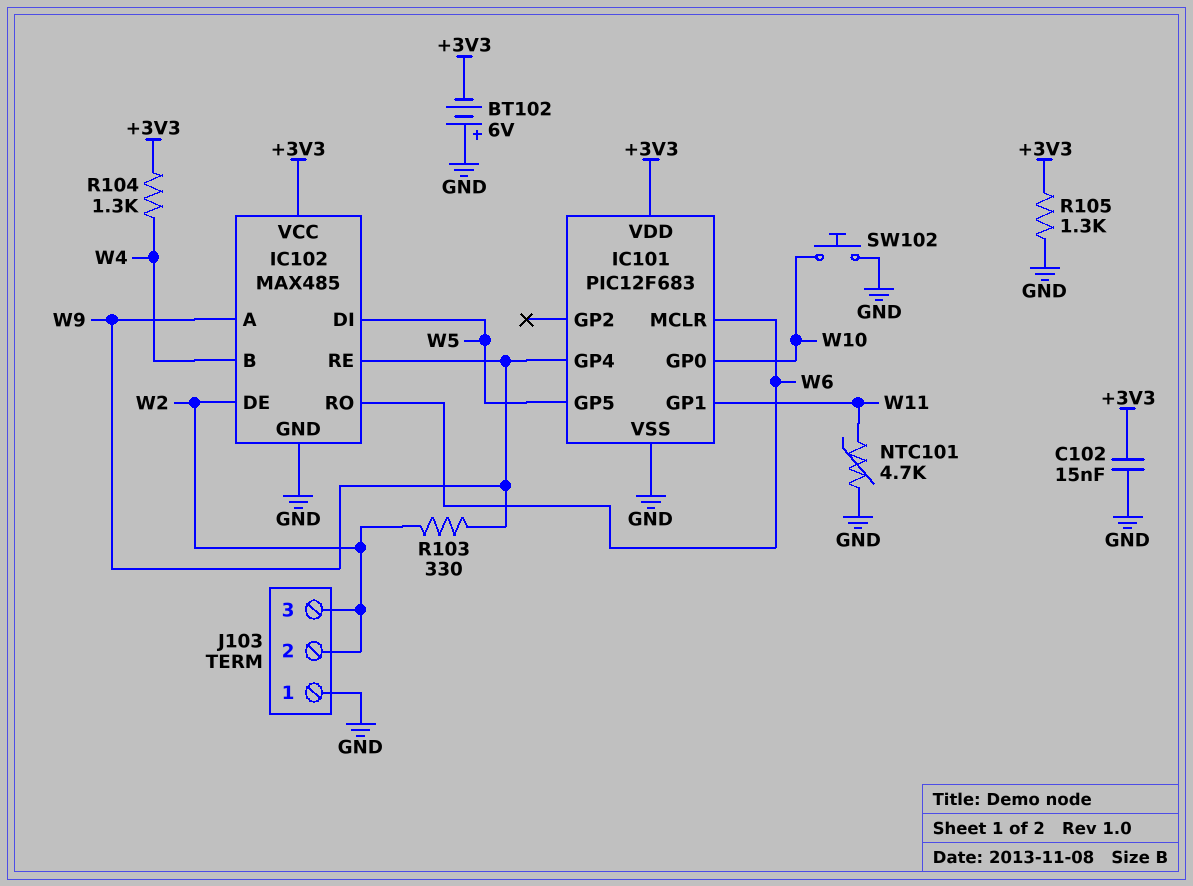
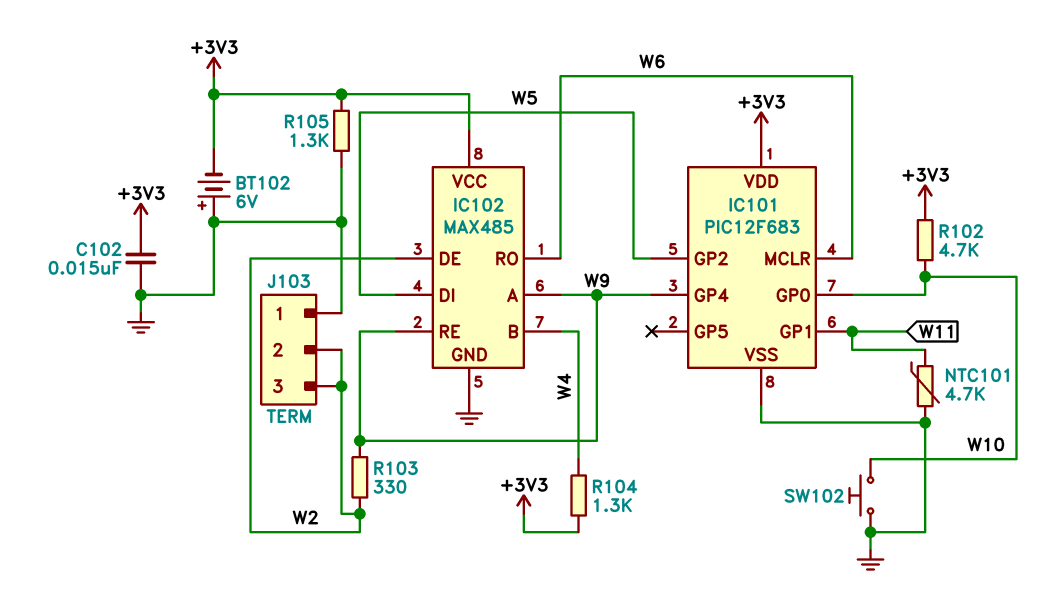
IC101 pin GP2: none -> W5
IC101 pin GP5: W5 -> none
R102: none -> 4.7k (+3V3, W10)

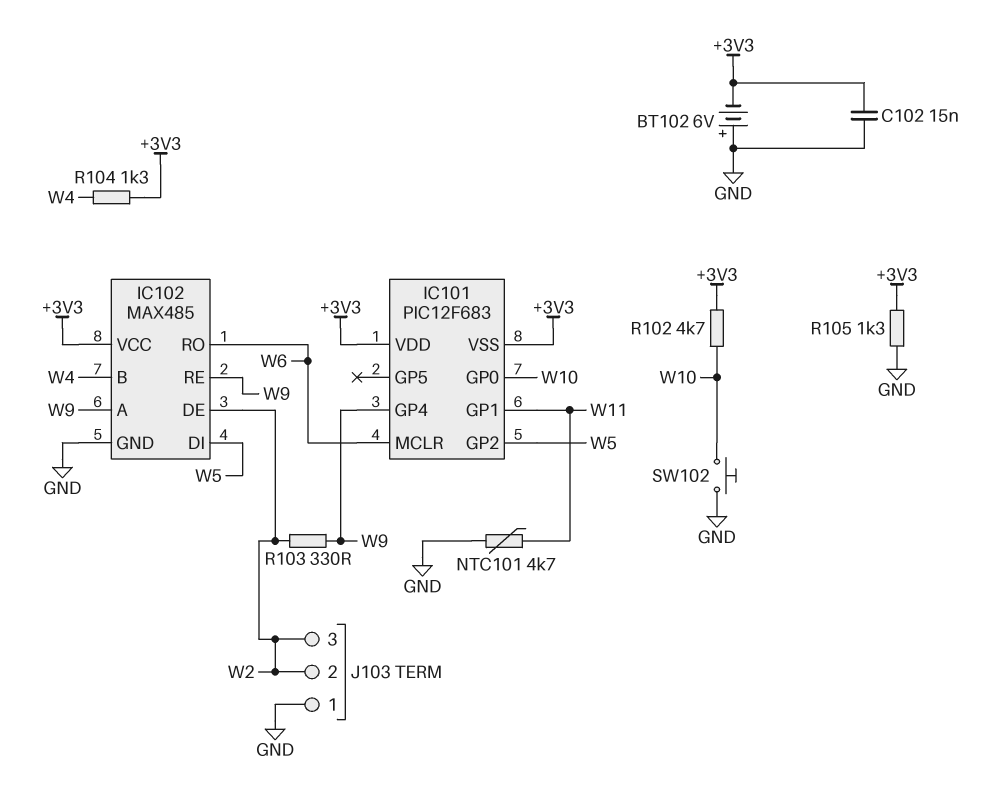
IC101 pin VSS: GND -> +3V3

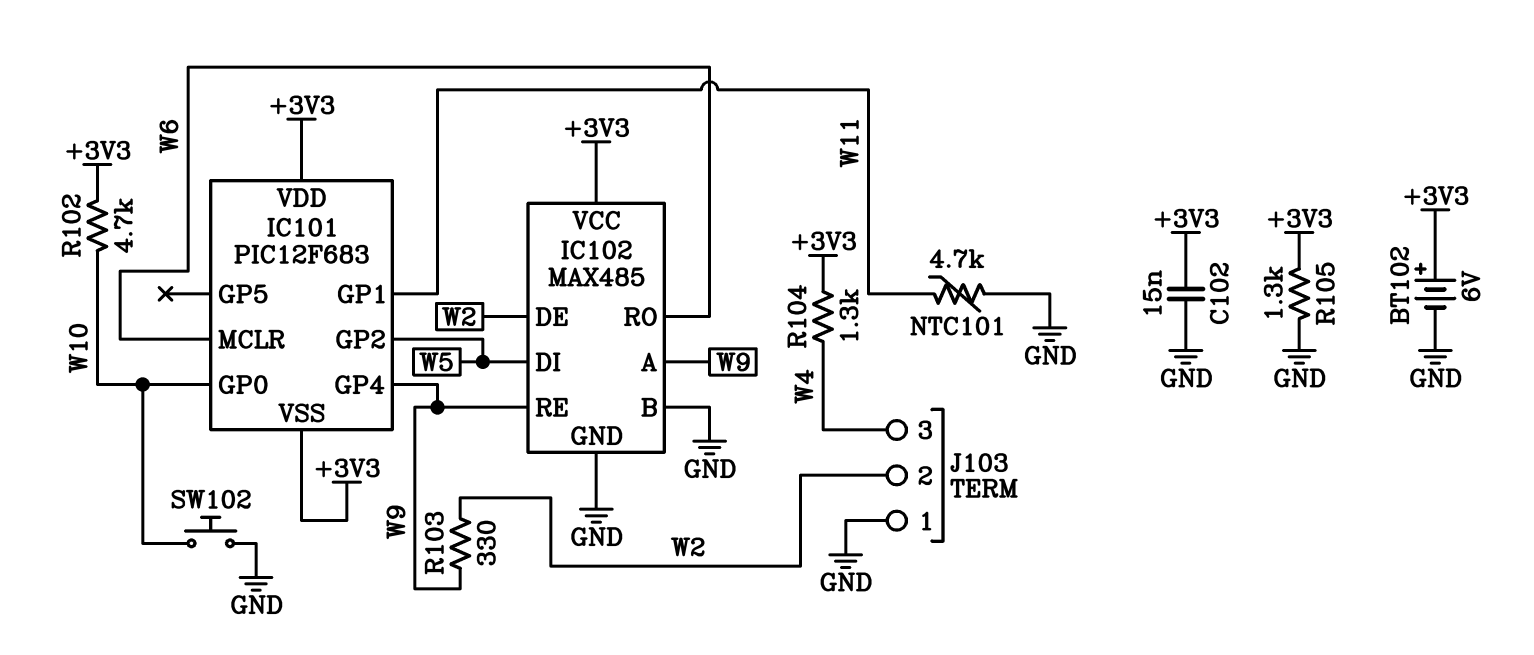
BT102: 6V (plus GND, minus +3V3) -> 6V (plus +3V3, minus GND)
IC102 pin B: W4 -> GND
J103 pin 3: W2 -> W4

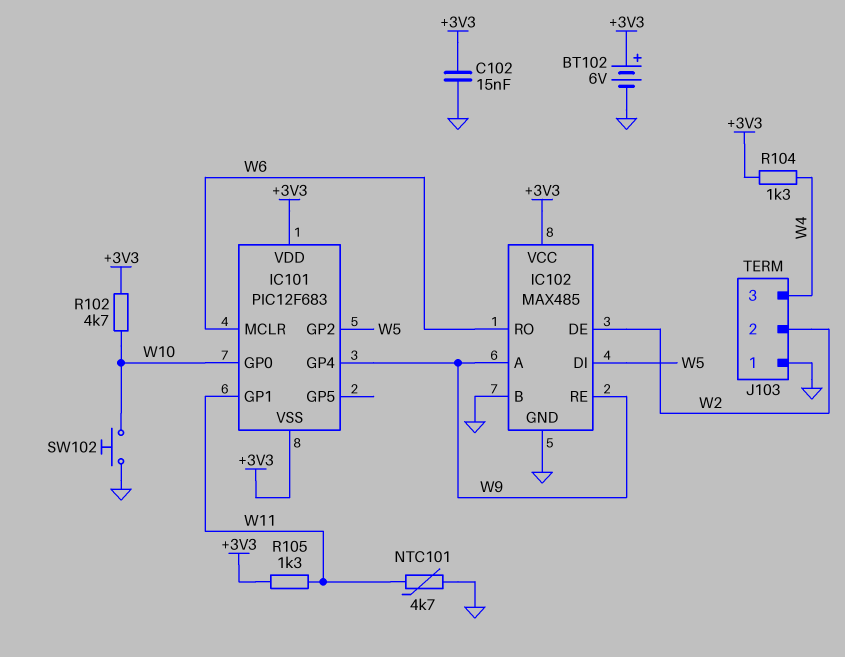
R103: 330 (W2, W9) -> none
R105: 1.3k (+3V3, GND) -> 1.3k (+3V3, W11)

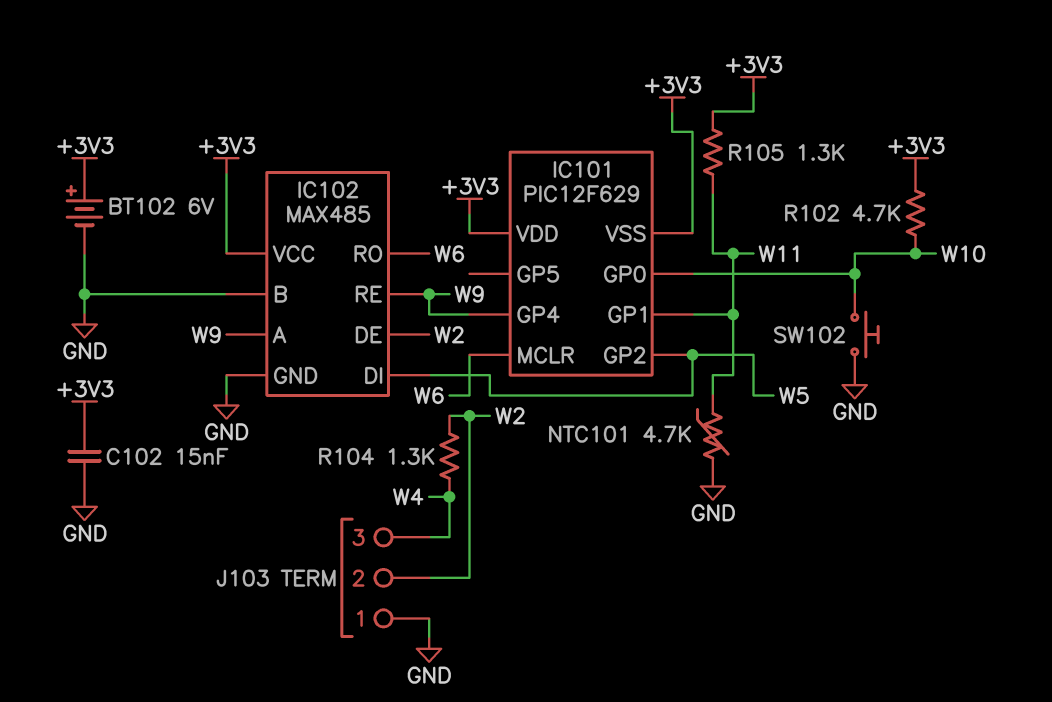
IC101: PIC12F683 -> PIC12F629
R104: 1.3k (+3V3, W4) -> 1.3k (W2, W4)

